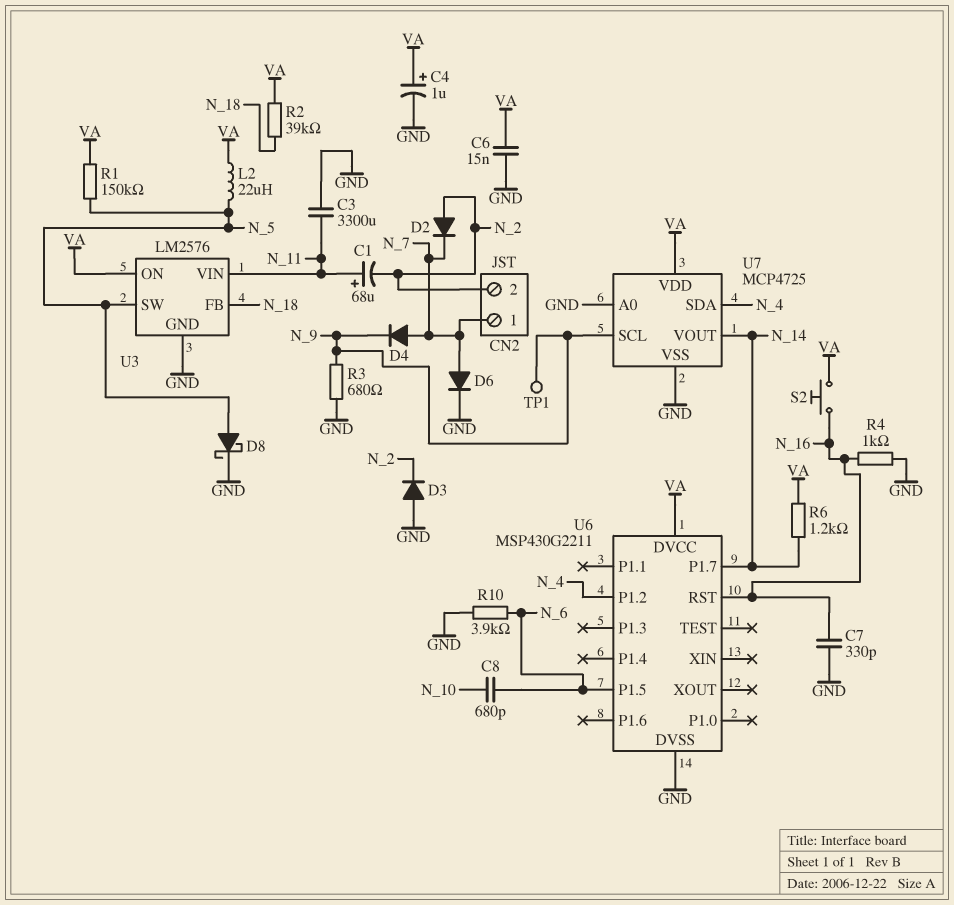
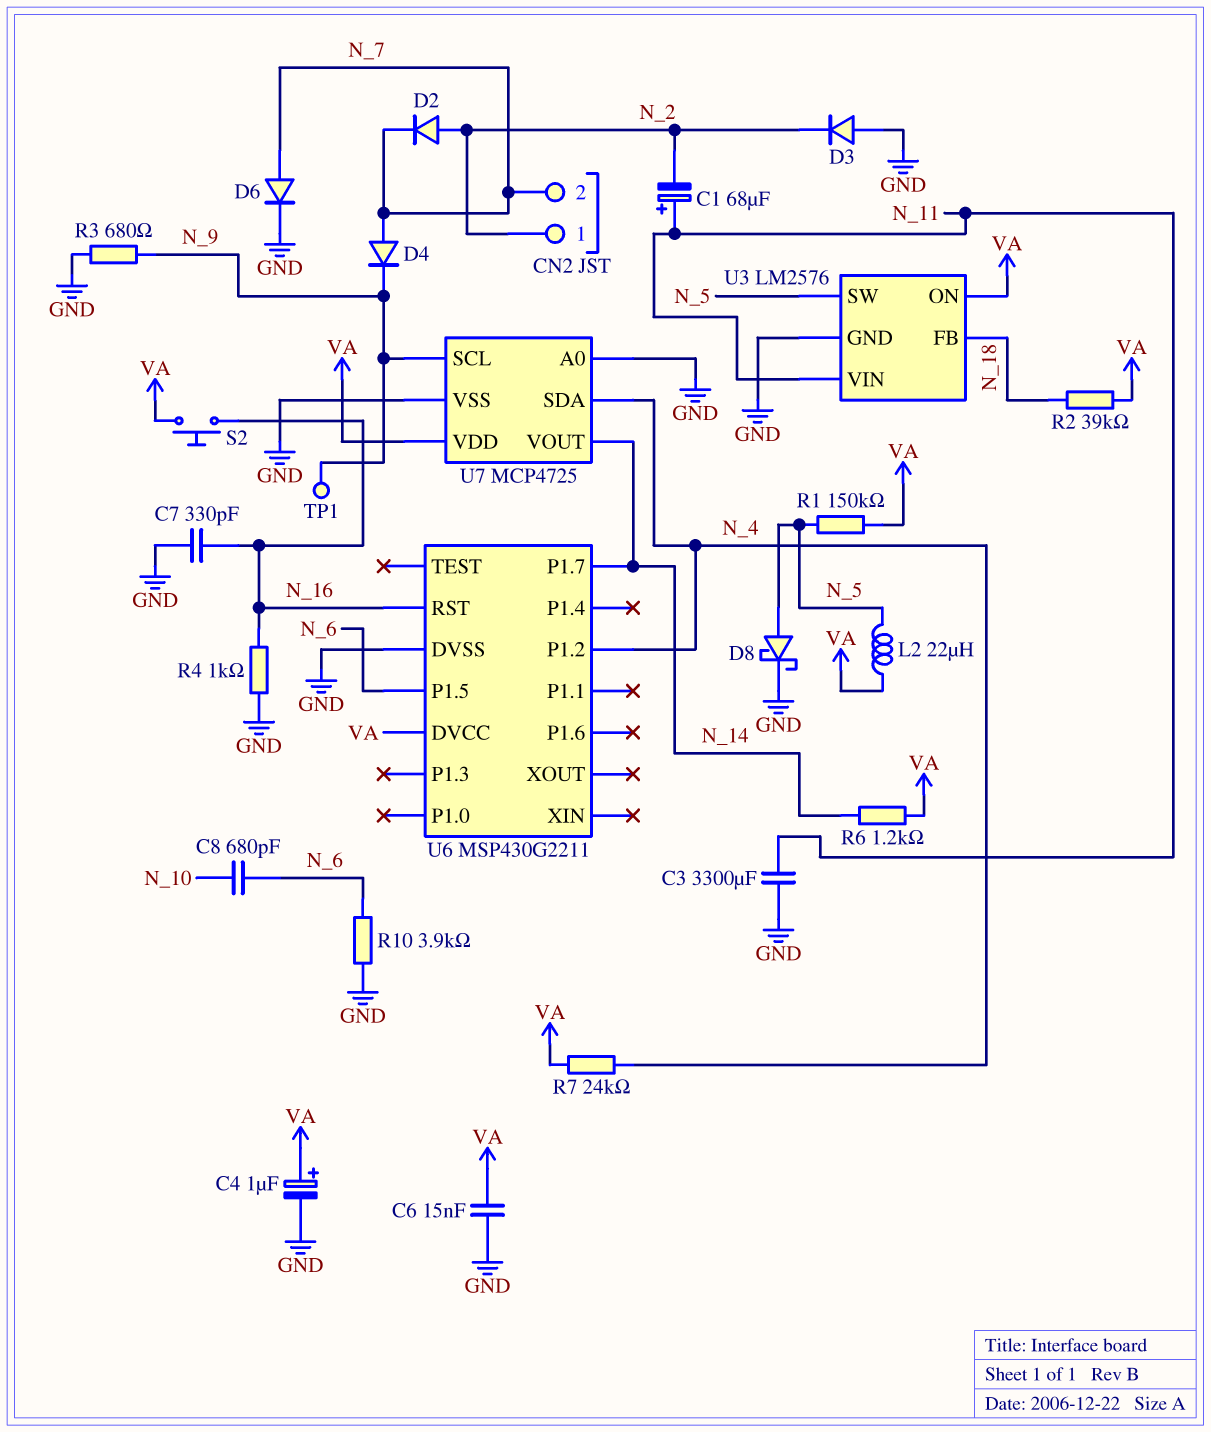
CN2 pin 1: N_7 -> N_2
CN2 pin 2: N_2 -> N_7
R7: none -> 24k (N_4, VA)

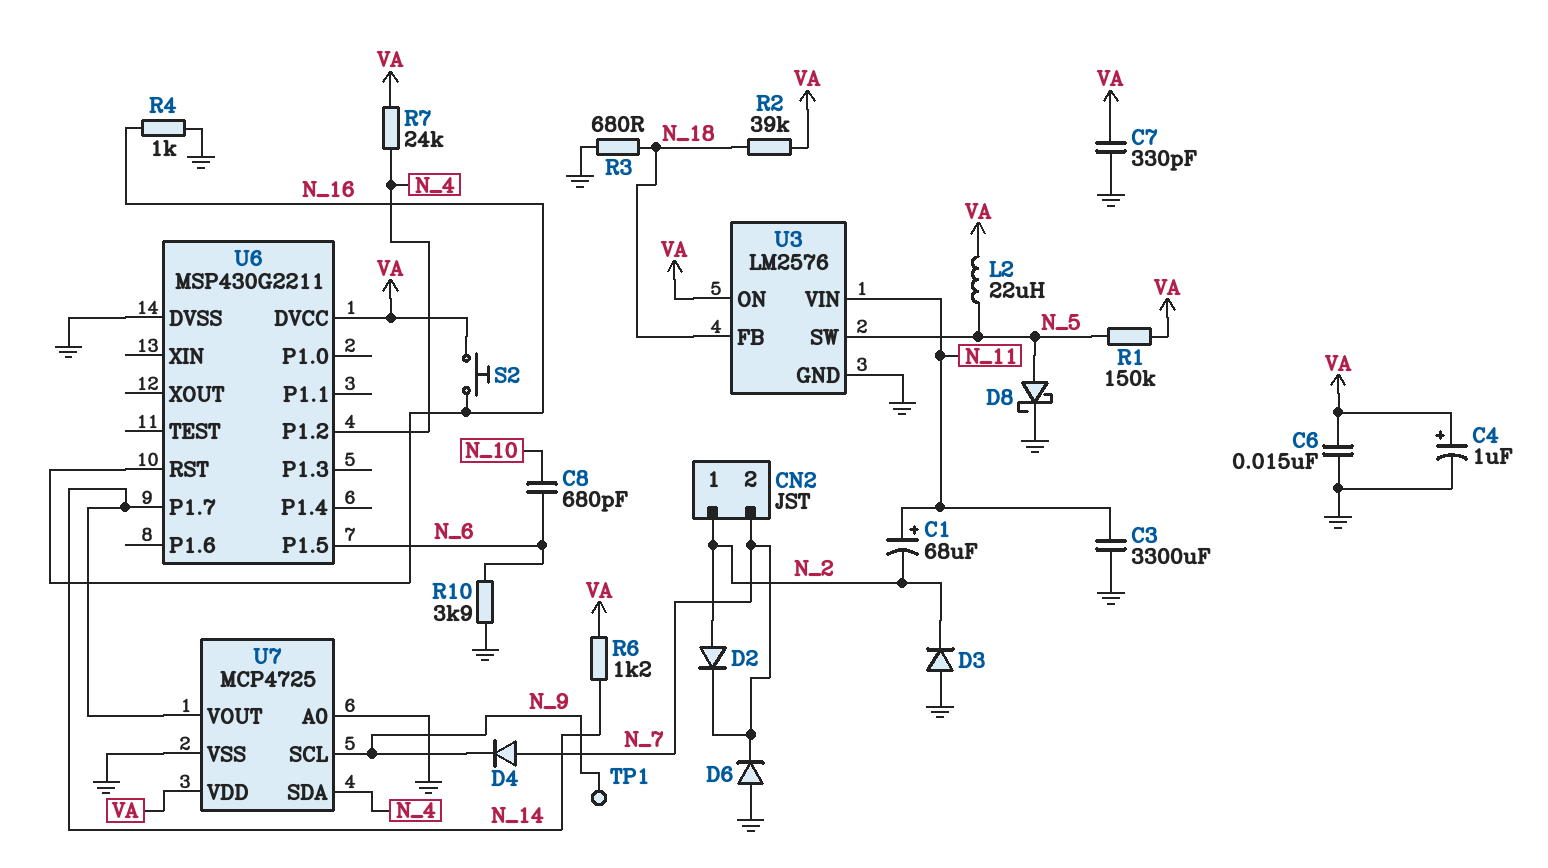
C7: 330pF (GND, N_16) -> 330pF (GND, VA)
D6: diode (A N_7, K GND) -> diode (A GND, K N_7)
R3: 680 (GND, N_9) -> 680 (GND, N_18)

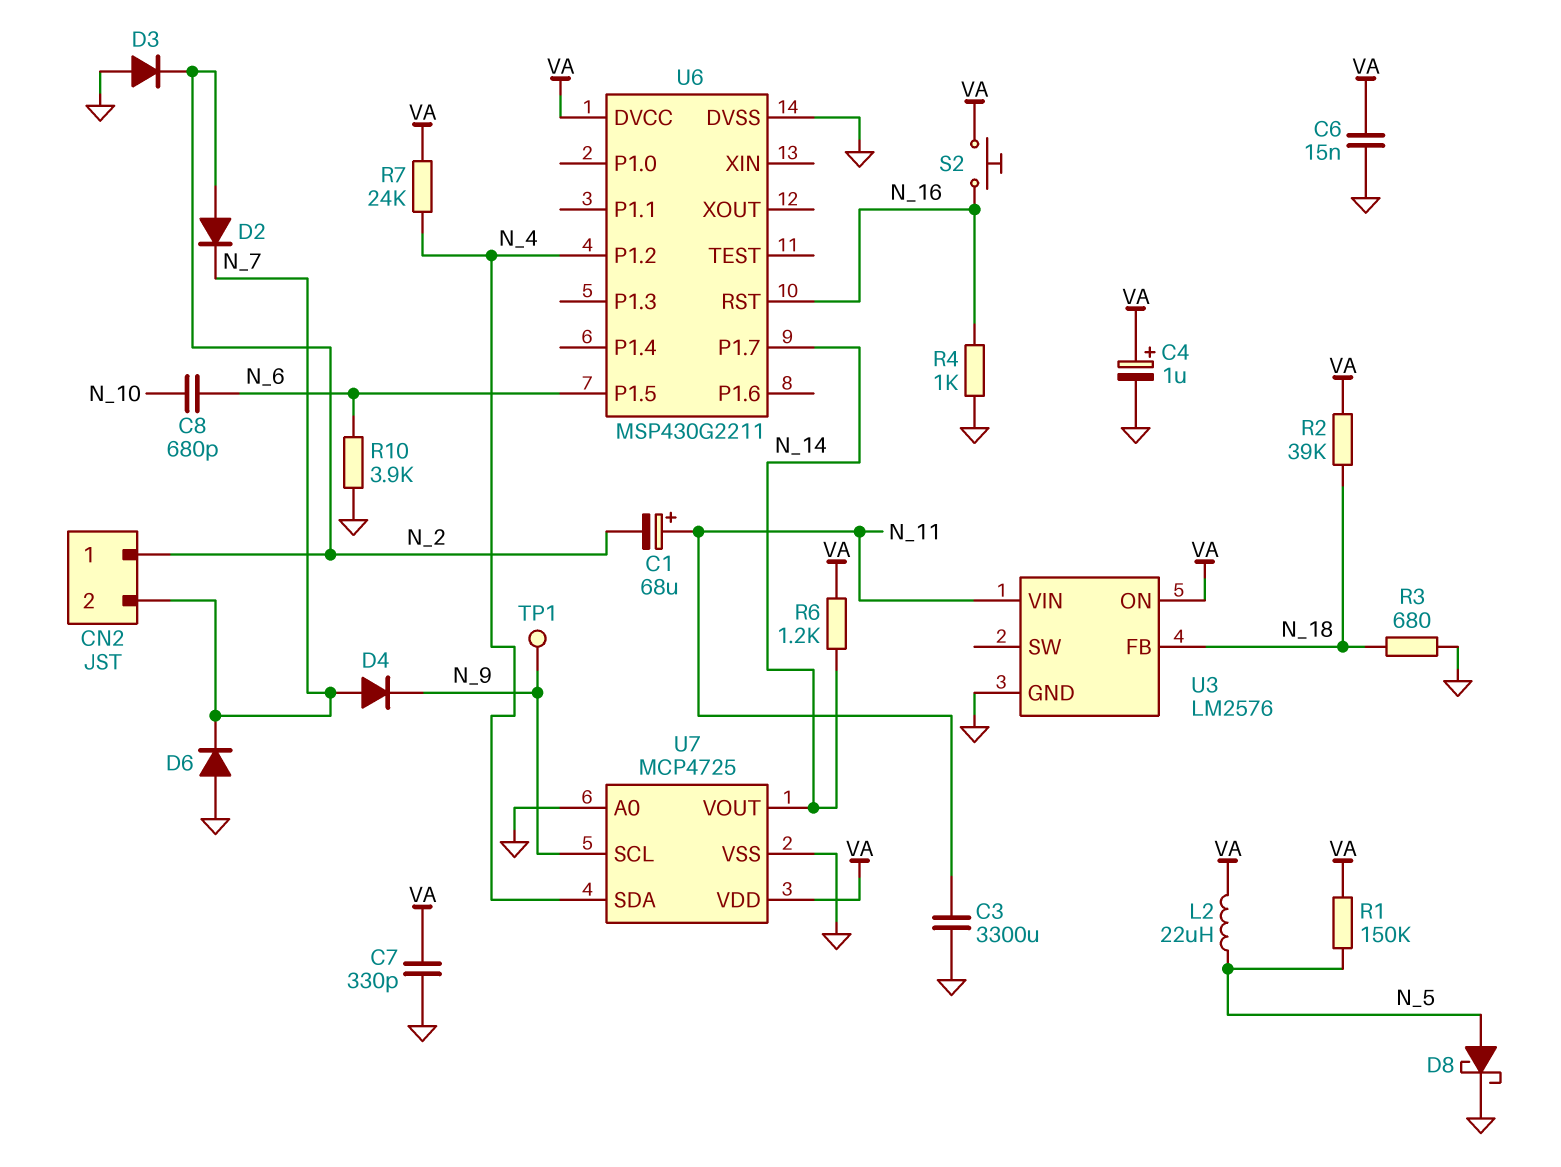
U3 pin SW: N_5 -> none

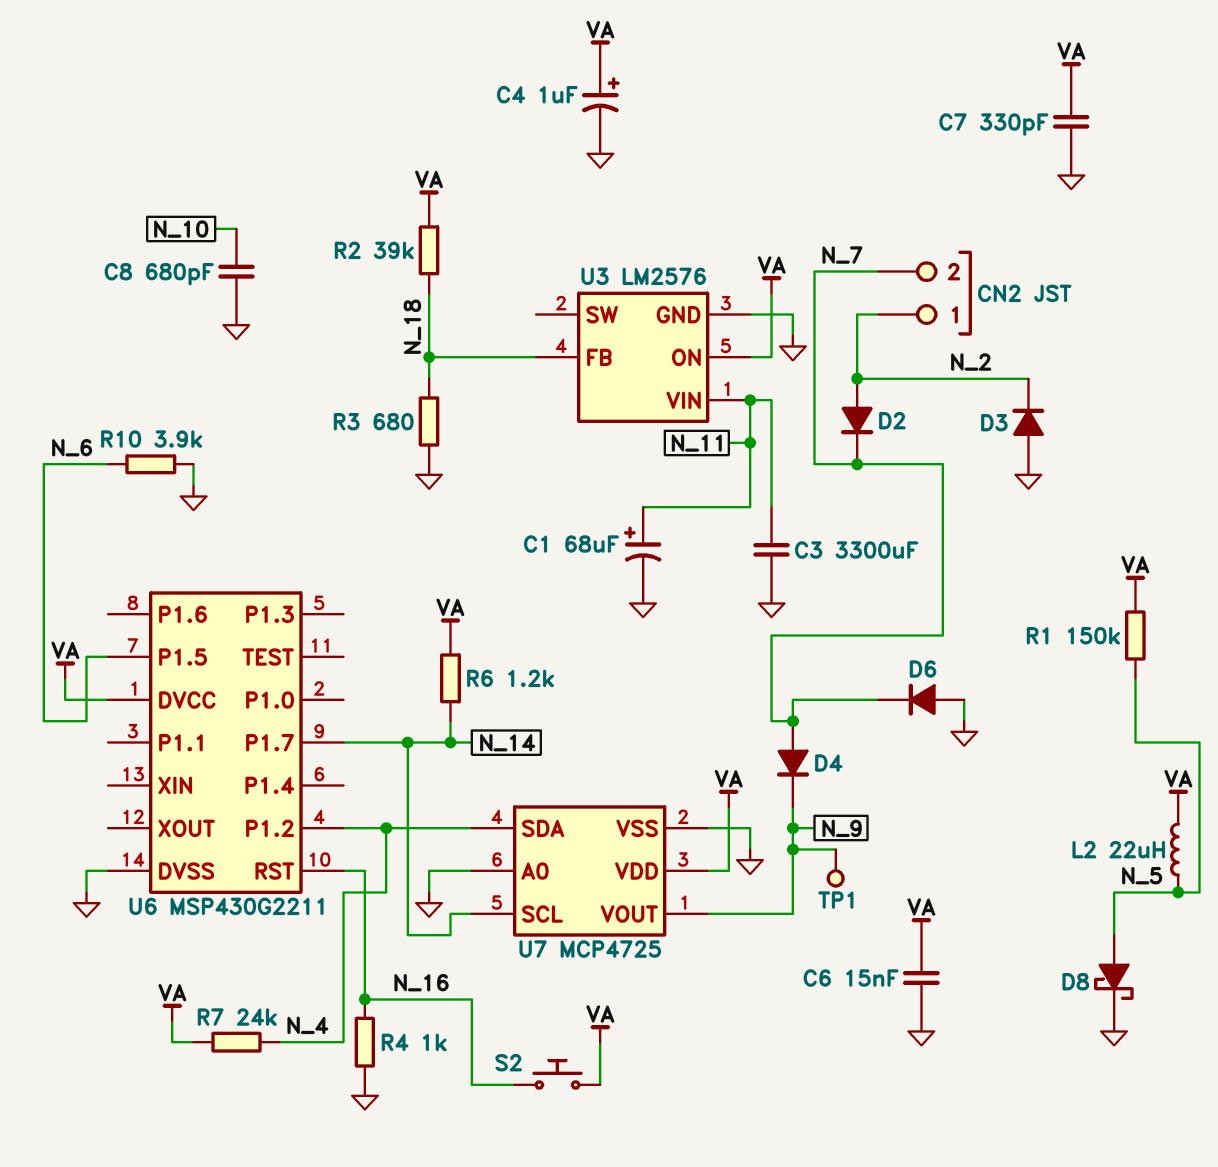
C1: 68uF (plus N_11, minus N_2) -> 68uF (plus N_11, minus GND)
C8: 680pF (N_6, N_10) -> 680pF (GND, N_10)
U7 pin SCL: N_9 -> N_14
U7 pin VOUT: N_14 -> N_9

